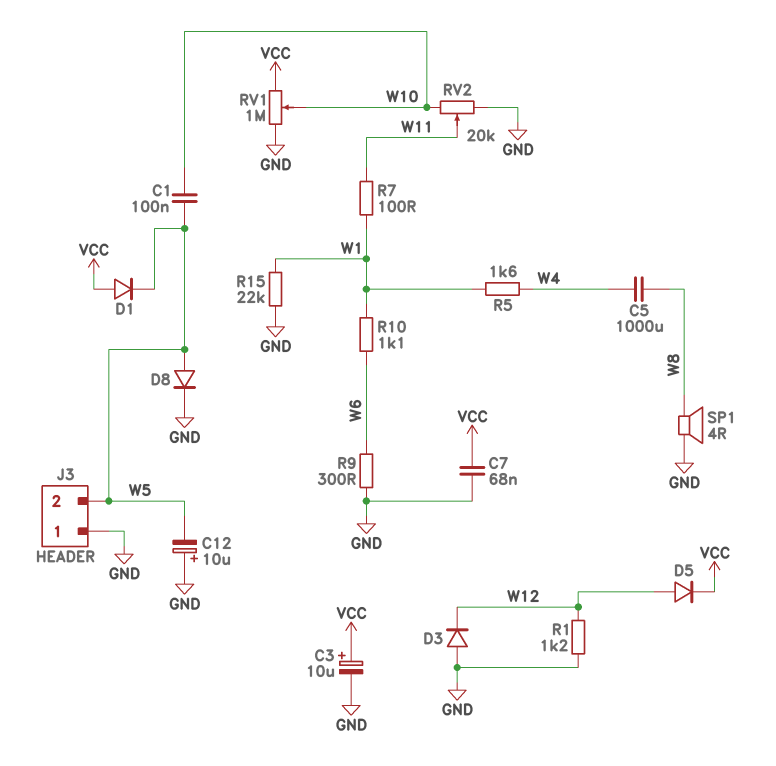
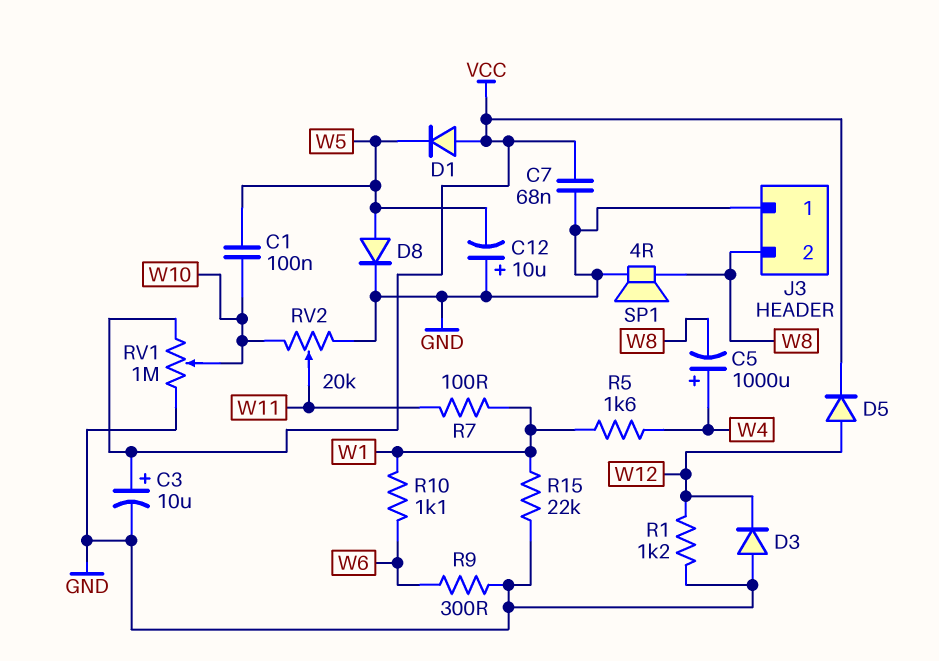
C5: 1000uF (W4, W8) -> 1000uF (plus W4, minus W8)
J3 pin 2: W5 -> W8

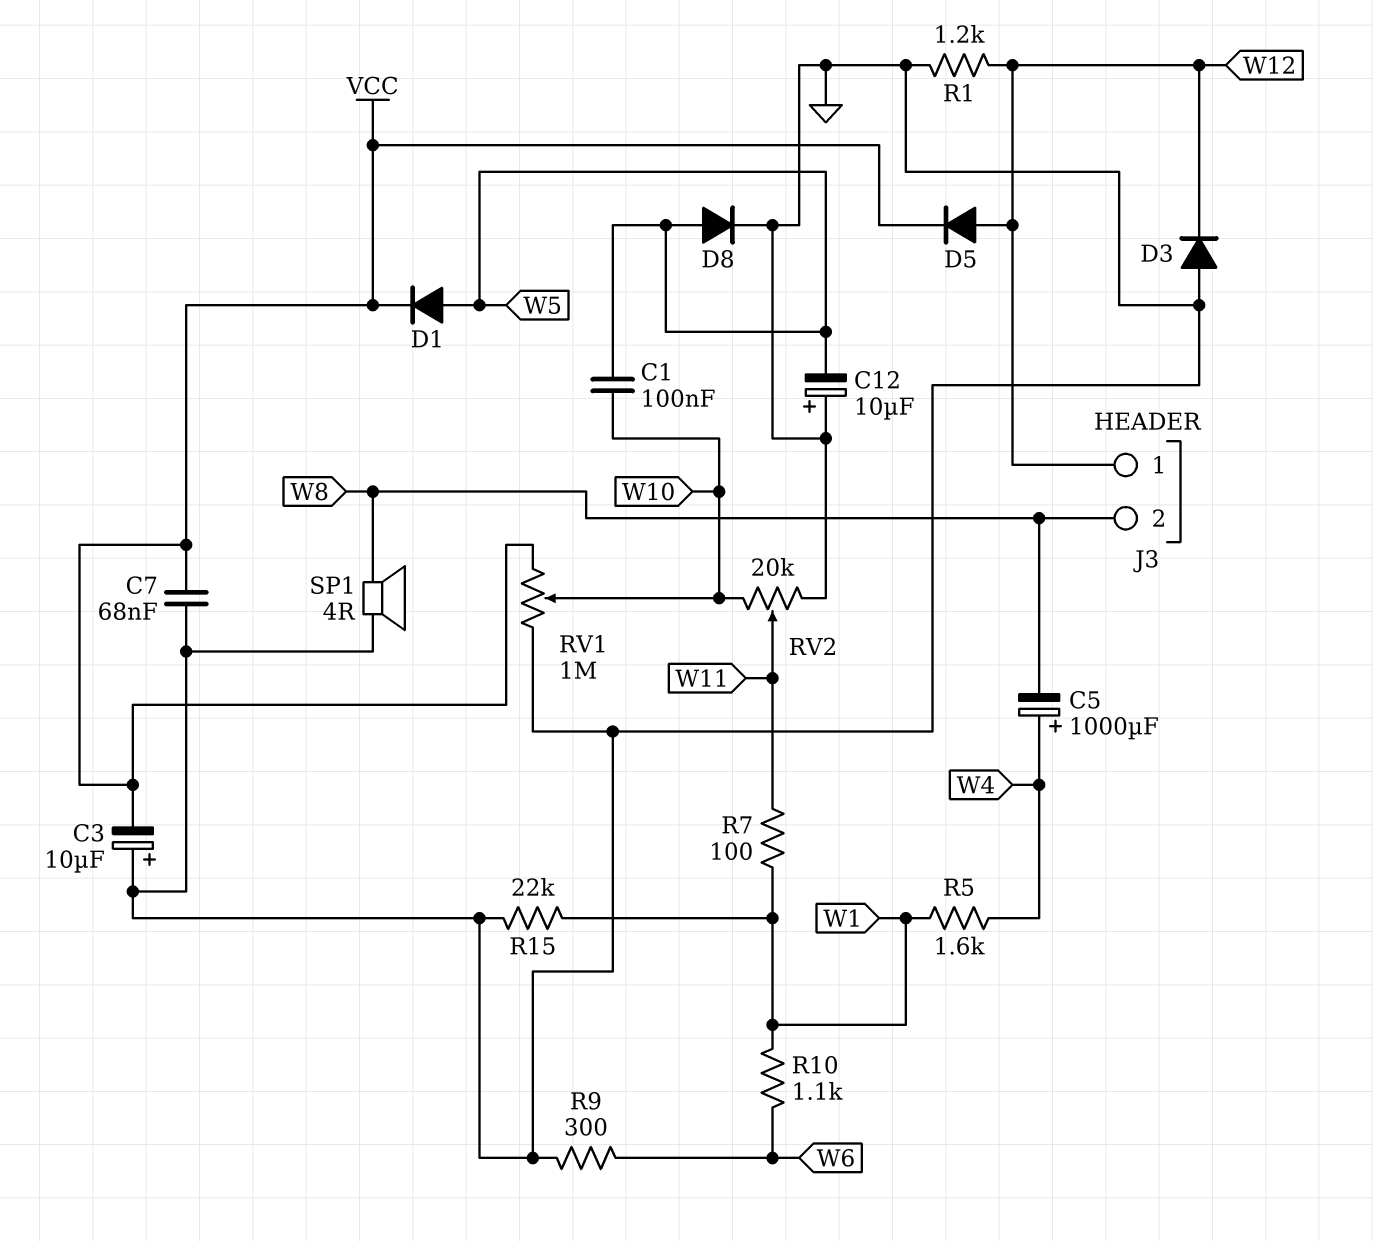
C3: 10uF (plus VCC, minus GND) -> 10uF (plus GND, minus VCC)
D1: diode (A VCC, K W5) -> diode (A W5, K VCC)
J3 pin 1: GND -> W12

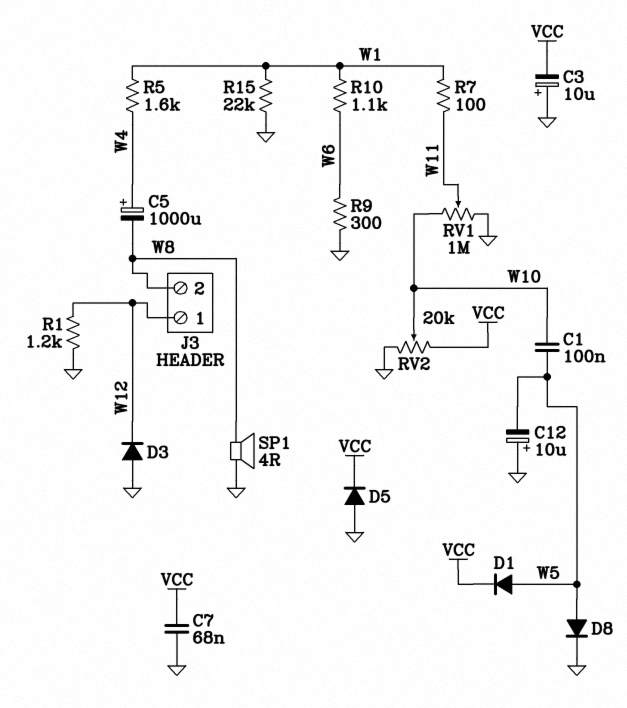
D5: diode (A W12, K VCC) -> diode (A GND, K VCC)
RV1: 1M (GND, VCC, wiper W10) -> 1M (GND, W10, wiper W11)
RV2: 20k (GND, W10, wiper W11) -> 20k (GND, VCC, wiper W10)

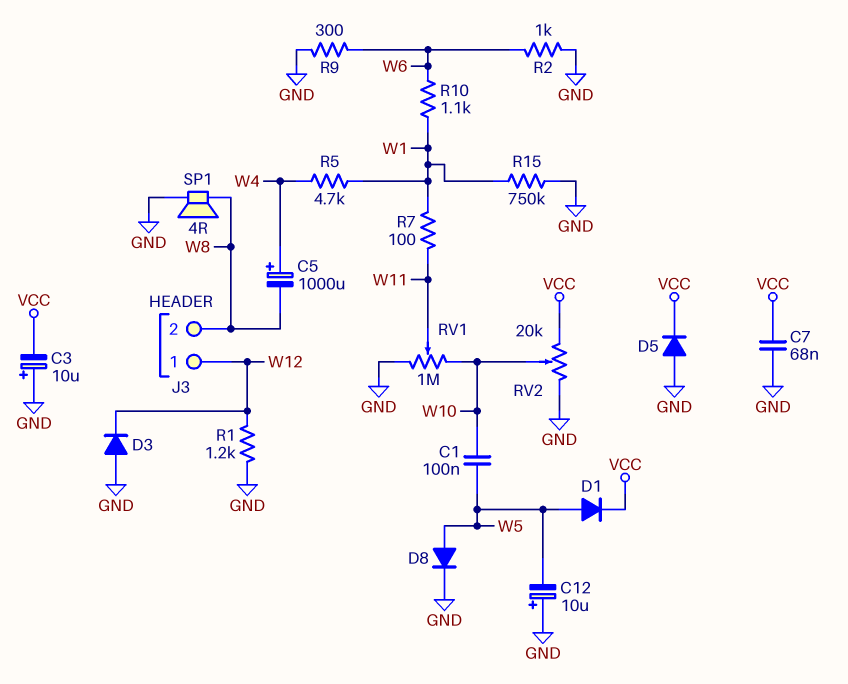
R2: none -> 1k (GND, W6)
R5: 1.6k (W1, W4) -> 4.7k (W1, W4)
R15: 22k (GND, W1) -> 750k (GND, W1)

